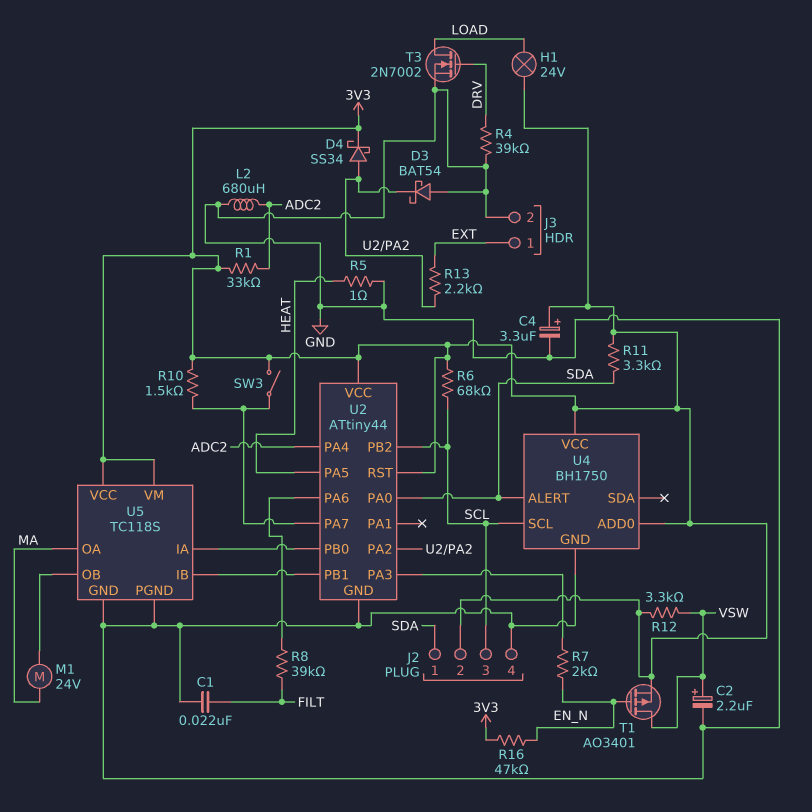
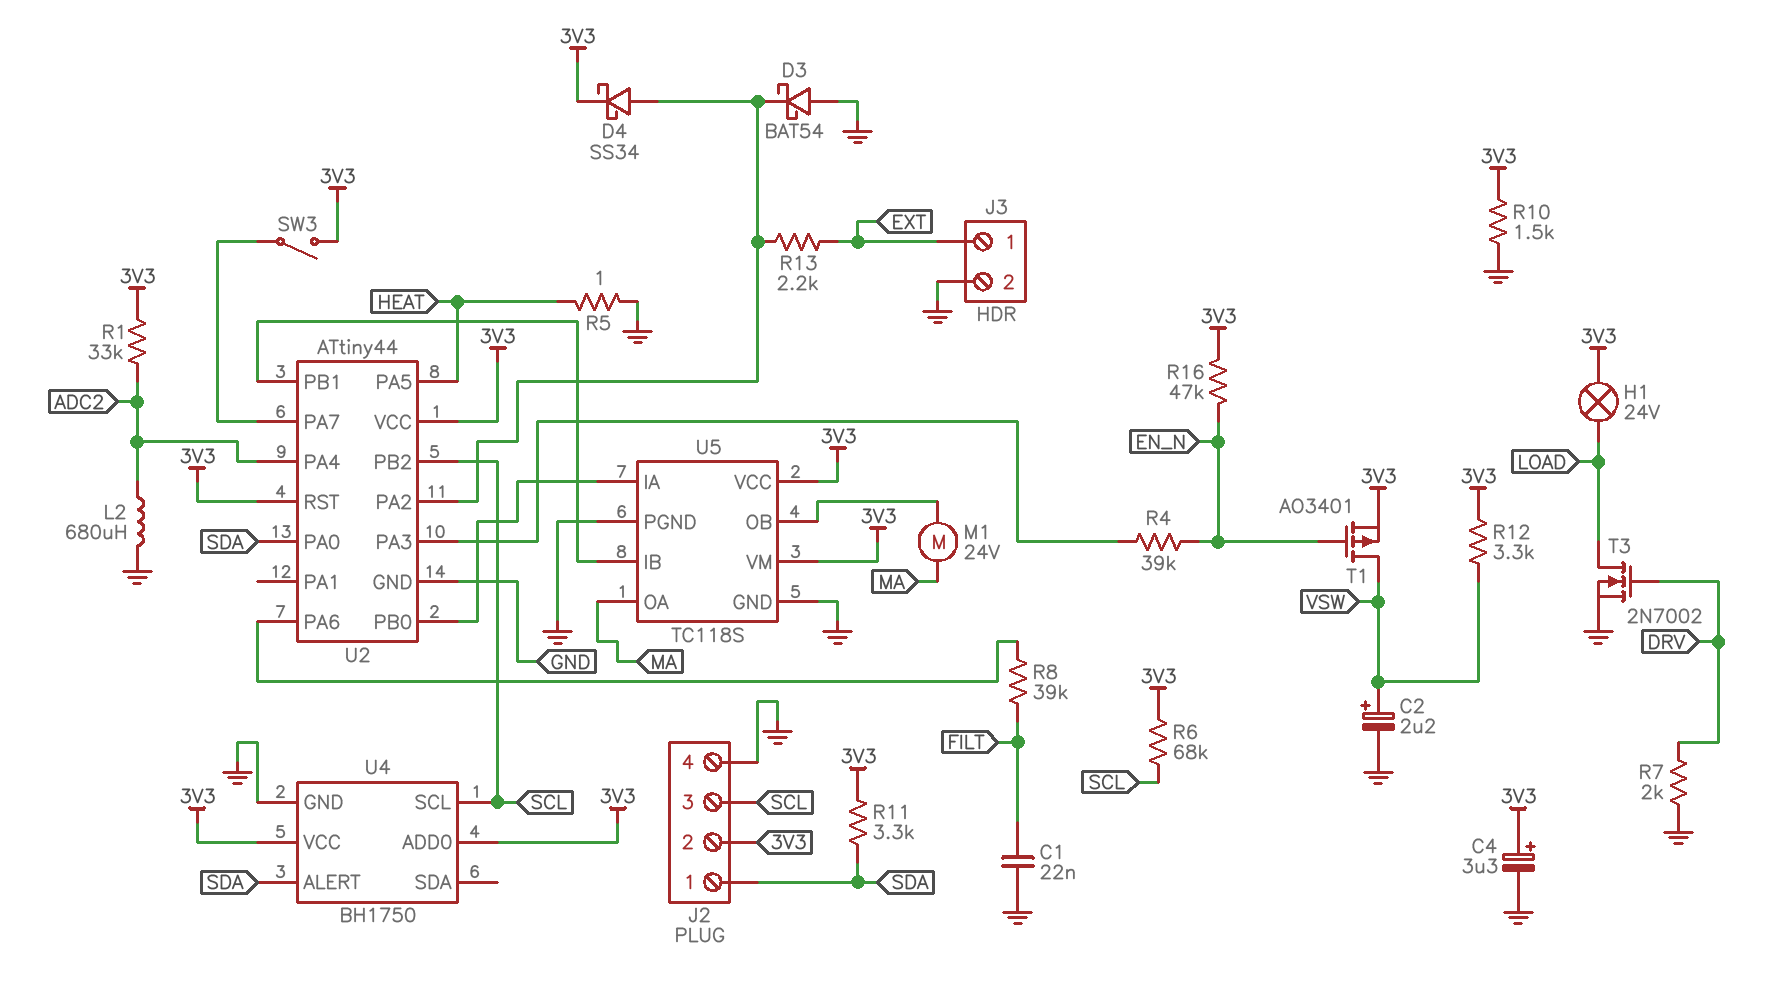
R4: 39k (DRV, GND) -> 39k (EN_N, U2/PA3)
R7: 2k (EN_N, U2/PA3) -> 2k (DRV, GND)
R10: 1.5k (3V3, U2/PA7) -> 1.5k (3V3, GND)

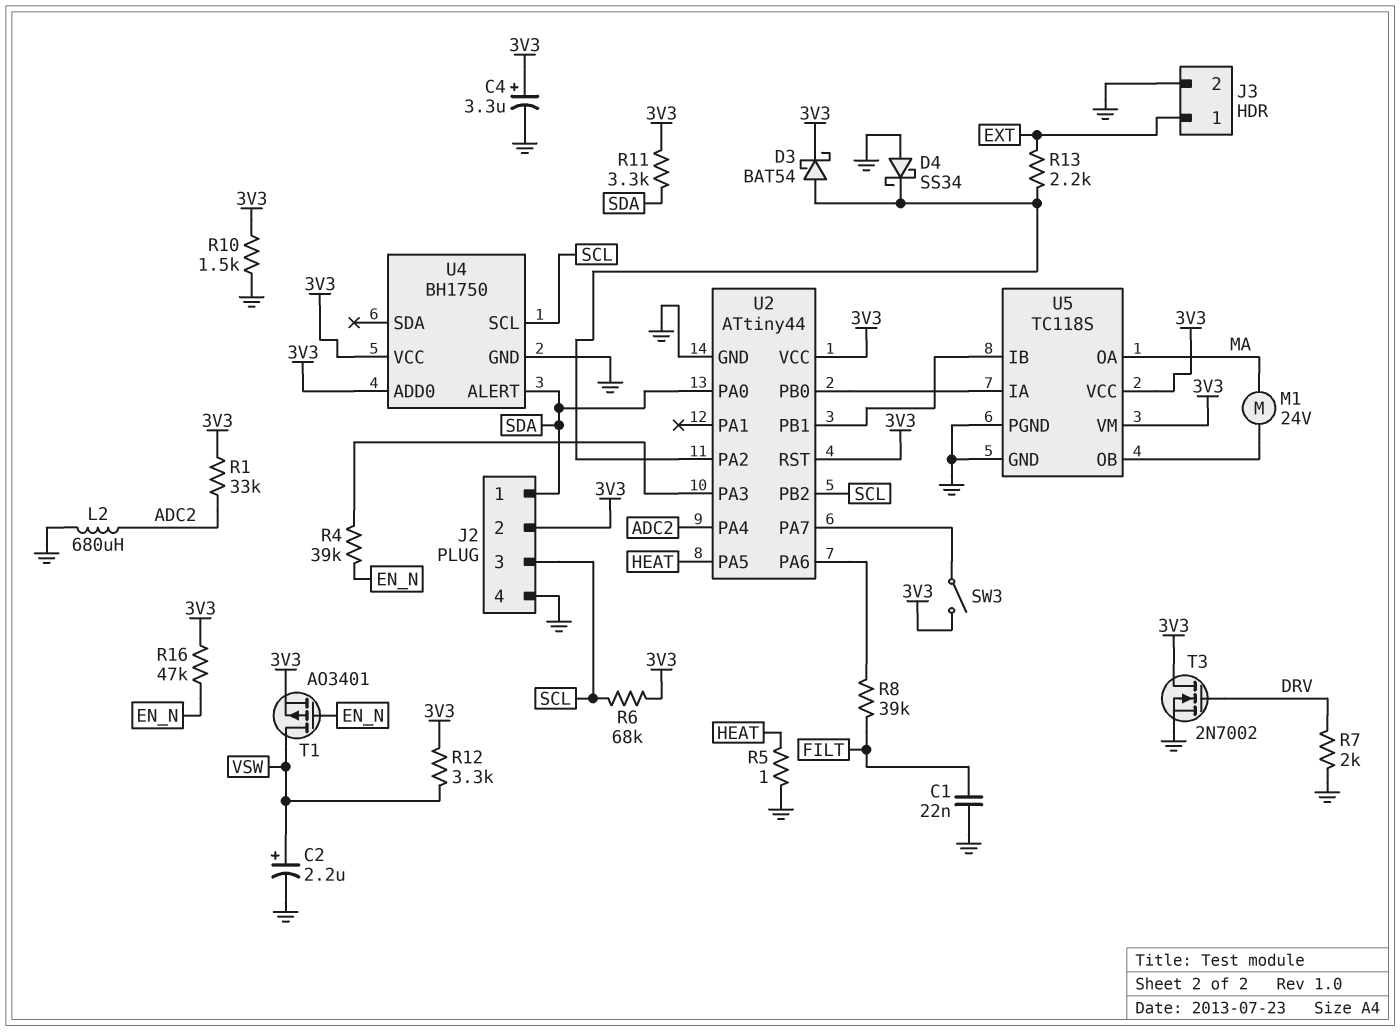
D3: schottky BAT54 (A GND, K U2/PA2) -> schottky BAT54 (A U2/PA2, K 3V3)
D4: schottky SS34 (A U2/PA2, K 3V3) -> schottky SS34 (A GND, K U2/PA2)
H1: lamp 24V (3V3, LOAD) -> none
T3: NMOS 2N7002 (G DRV, D LOAD, S GND) -> NMOS 2N7002 (G DRV, D 3V3, S GND)

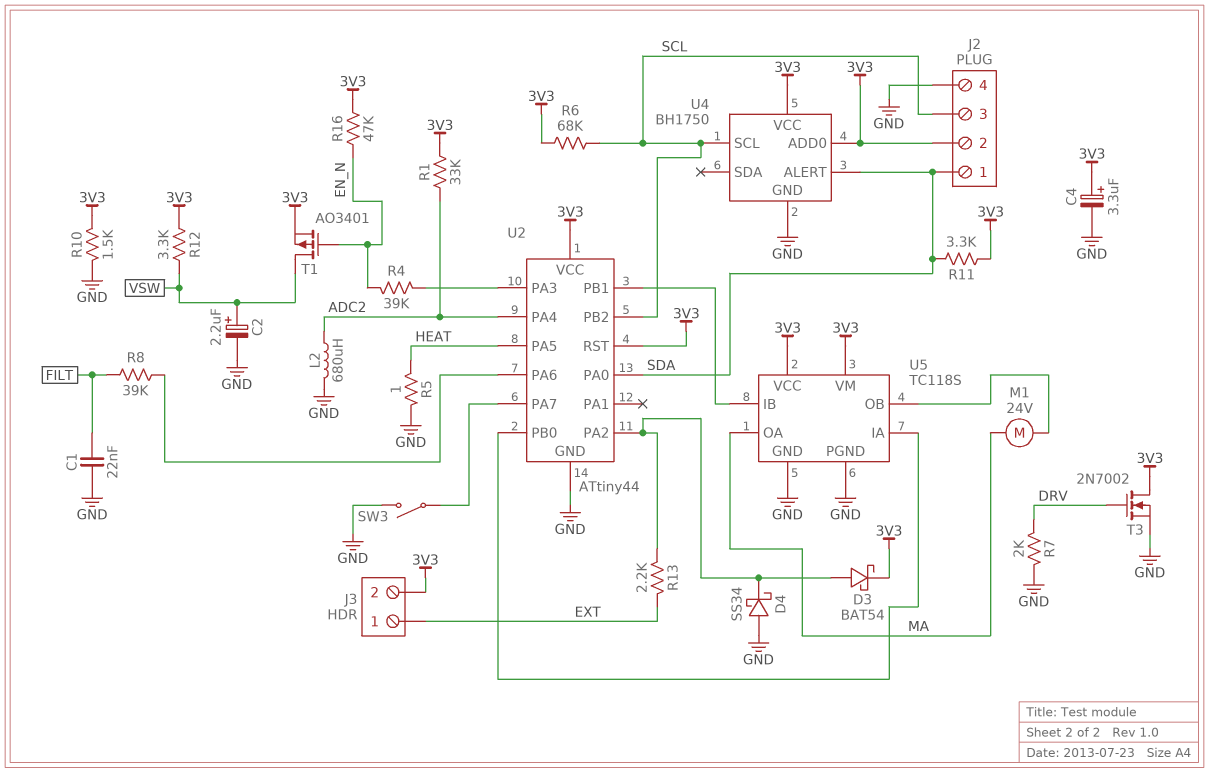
J3 pin 2: GND -> 3V3
SW3: switch (3V3, U2/PA7) -> switch (GND, U2/PA7)

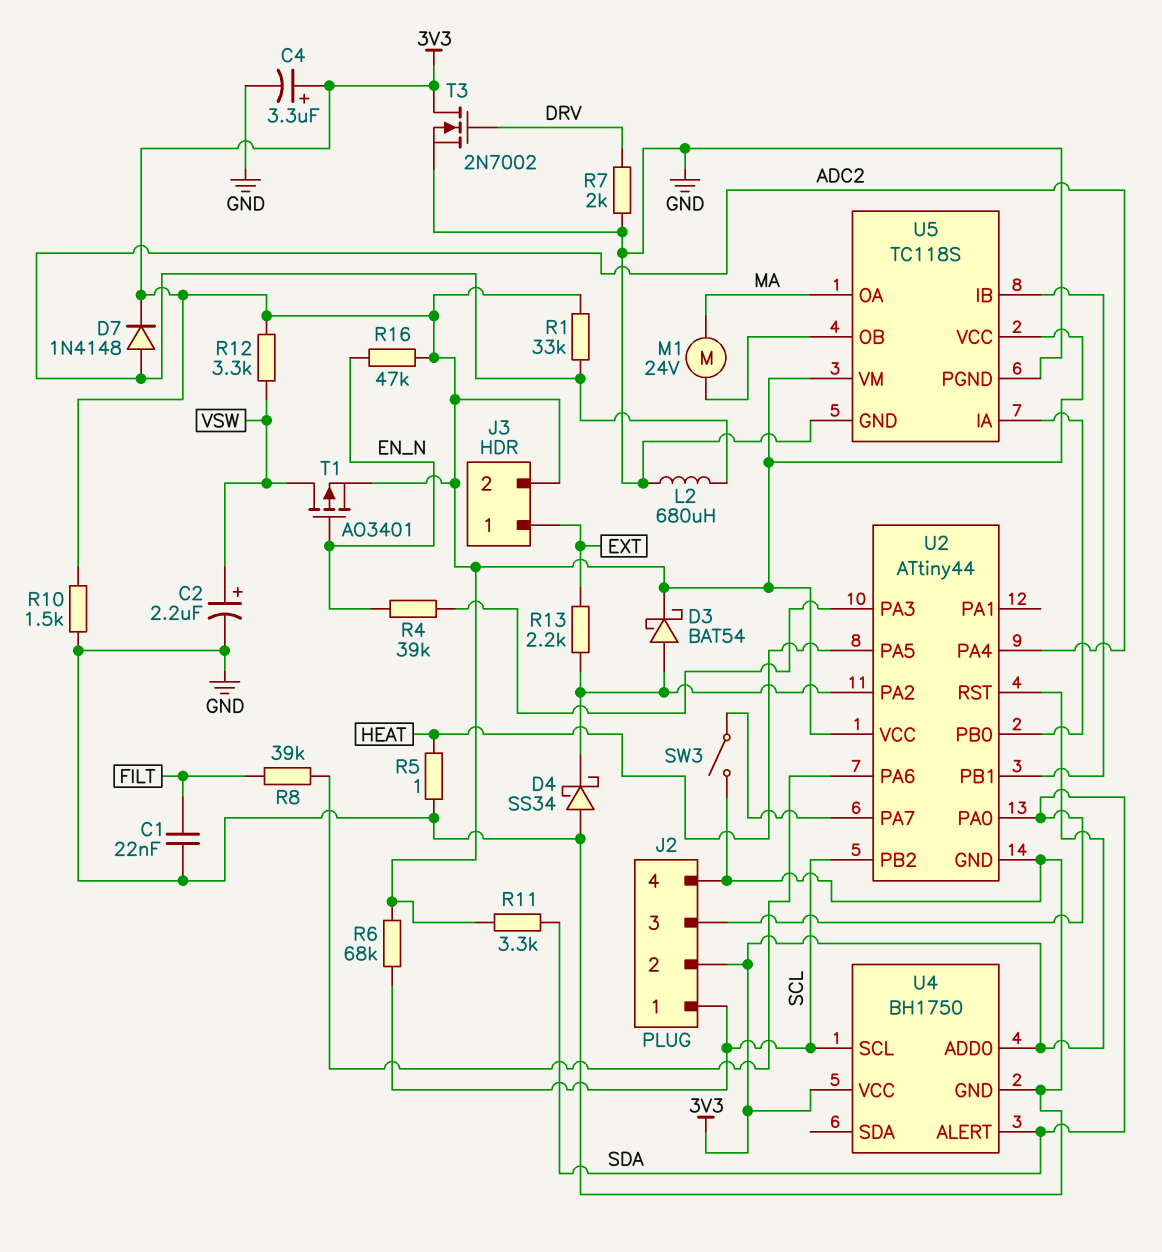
D7: none -> diode 1N4148 (A ADC2, K 3V3)
J2 pin 1: SDA -> SCL
J2 pin 3: SCL -> SDA

